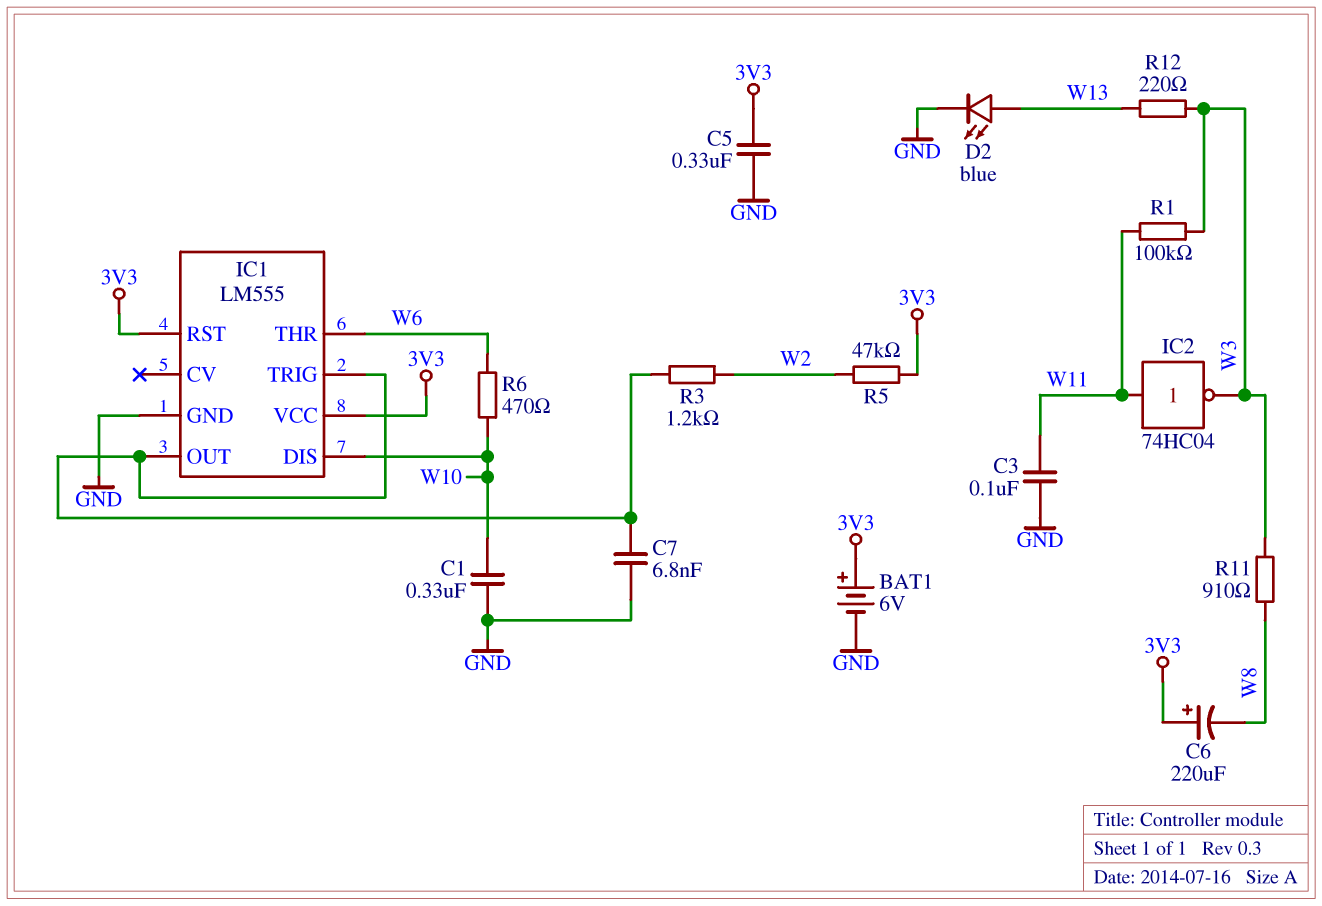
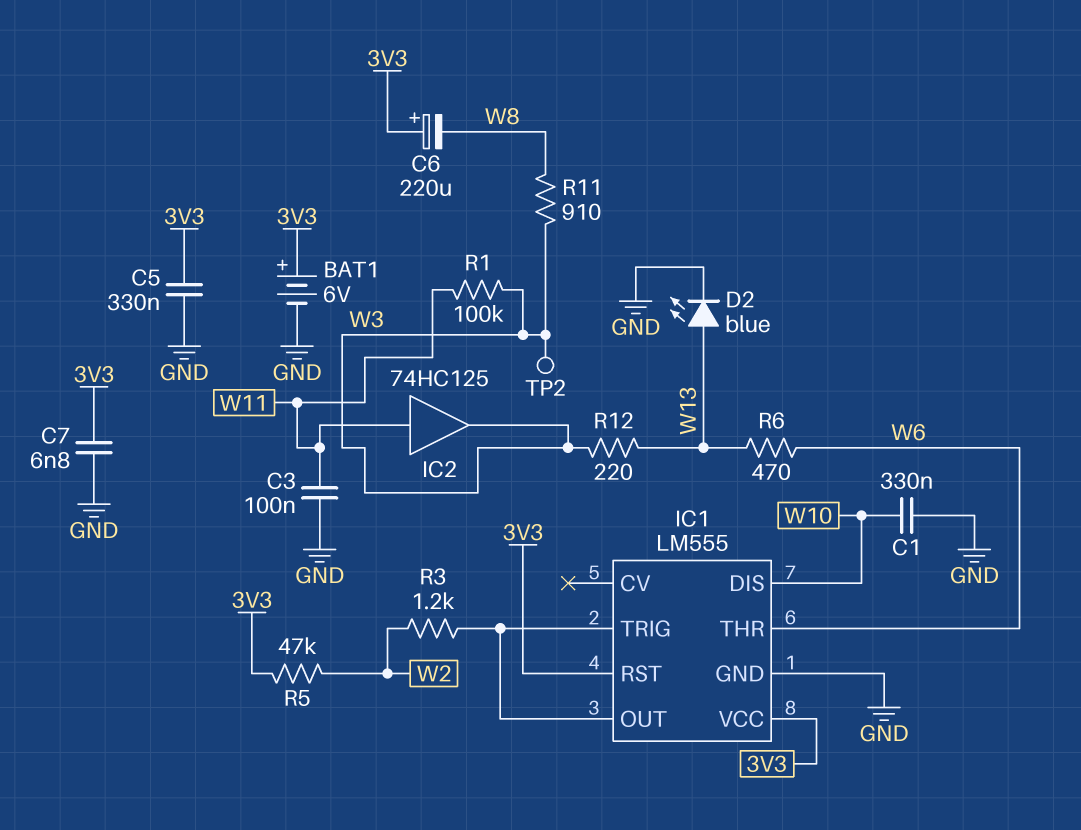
C7: 6.8nF (GND, IC1/OUT) -> 6.8nF (3V3, GND)
IC2: NOT 74HC04 (in W11, out W3) -> buffer 74HC125 (in W11, out W3)
R6: 470 (W6, W10) -> 470 (W6, W13)
TP2: none -> test point (W3)

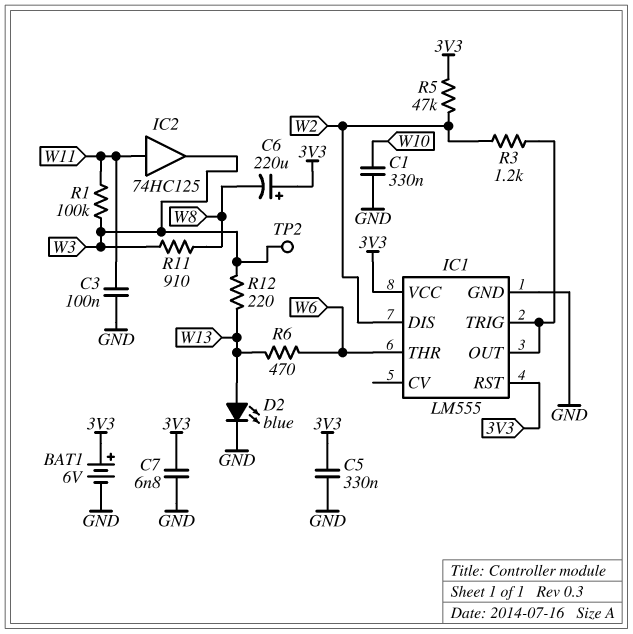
IC1 pin DIS: W10 -> W2

